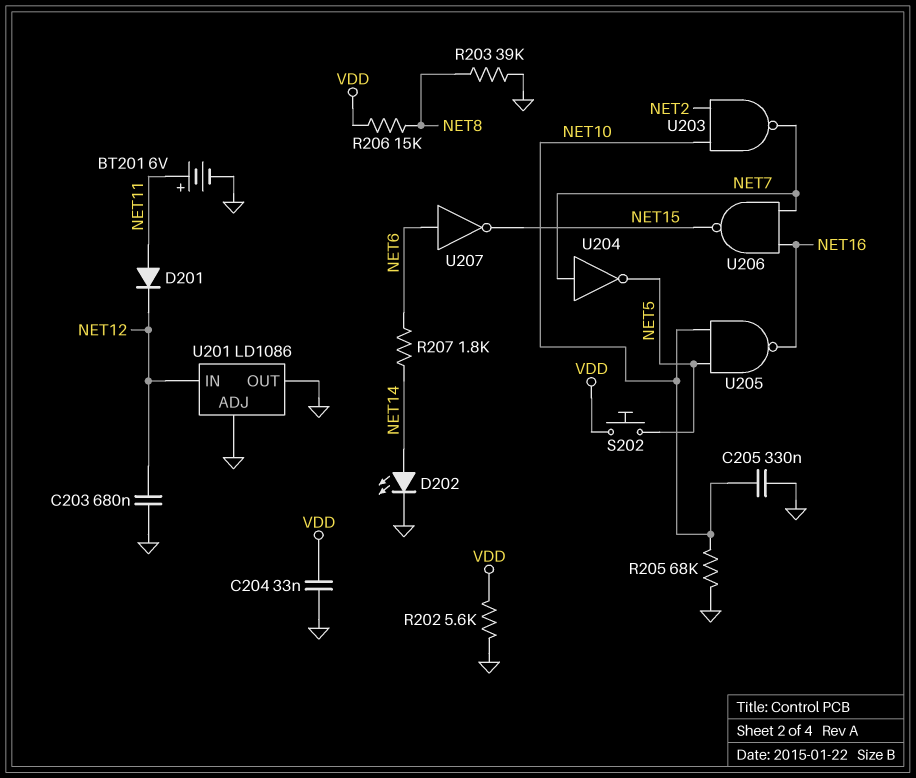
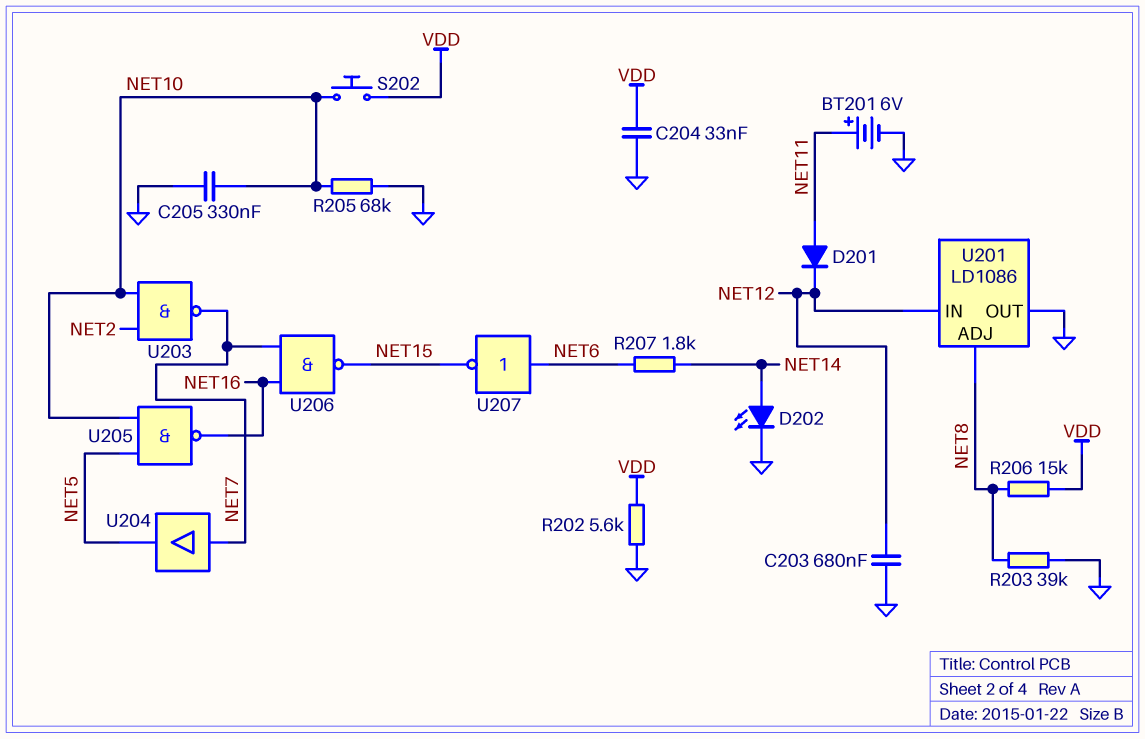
S202: button (NET5, VDD) -> button (NET10, VDD)
U201 pin ADJ: GND -> NET8
U204: NOT (in NET7, out NET5) -> buffer (in NET7, out NET5)

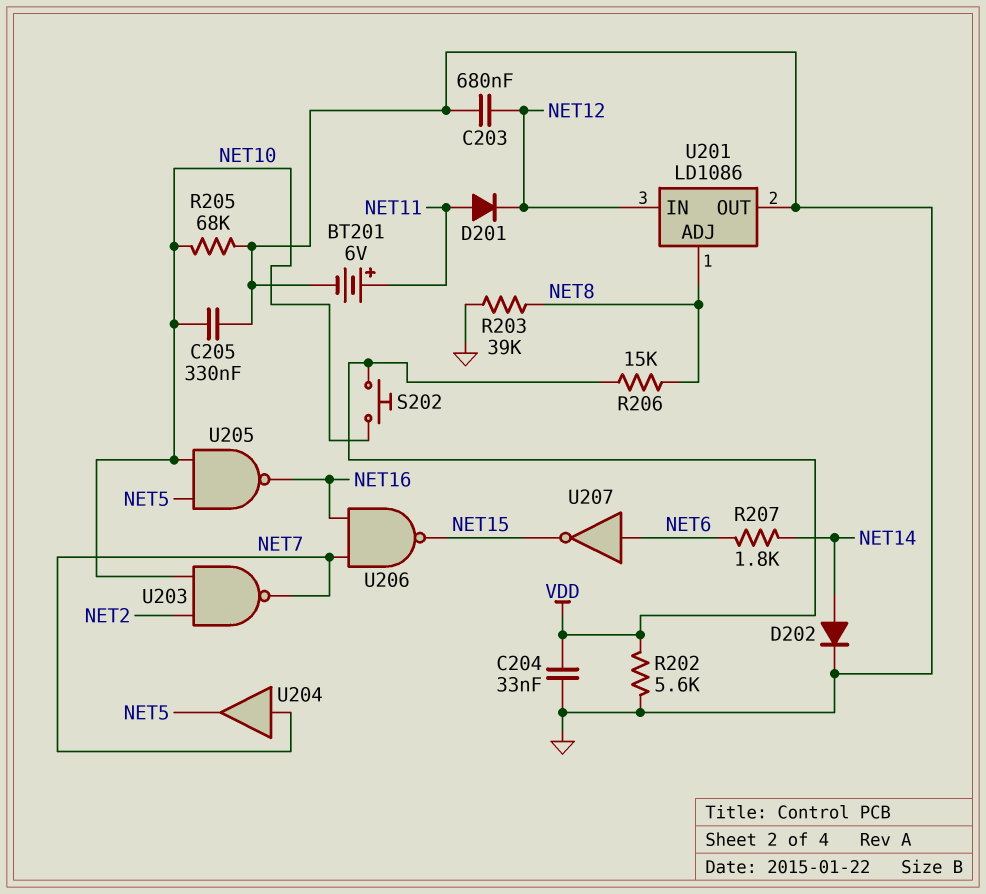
D202: LED (A NET14, K GND) -> diode (A NET14, K GND)

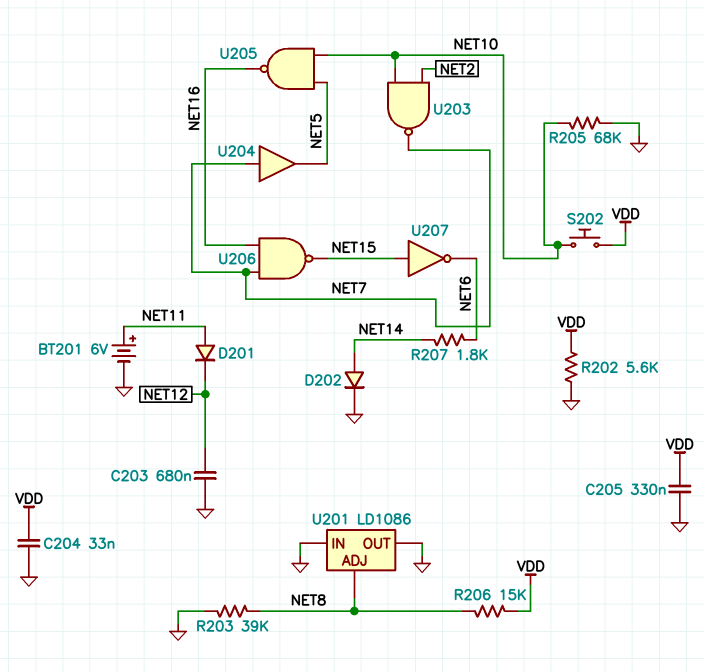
C205: 330nF (GND, NET10) -> 330nF (GND, VDD)
U201 pin IN: NET12 -> GND
U207: NOT (in NET6, out NET15) -> NOT (in NET15, out NET6)

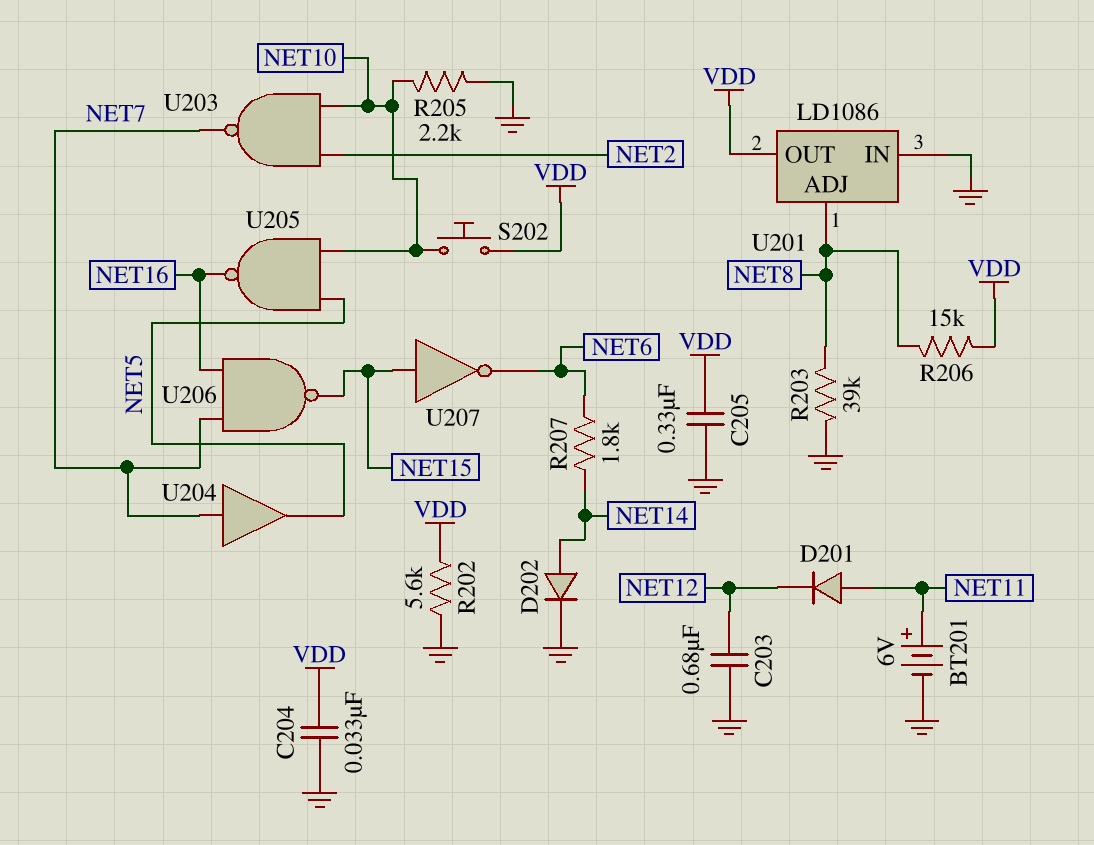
R205: 68k (GND, NET10) -> 2.2k (GND, NET10)
U201 pin OUT: GND -> VDD

